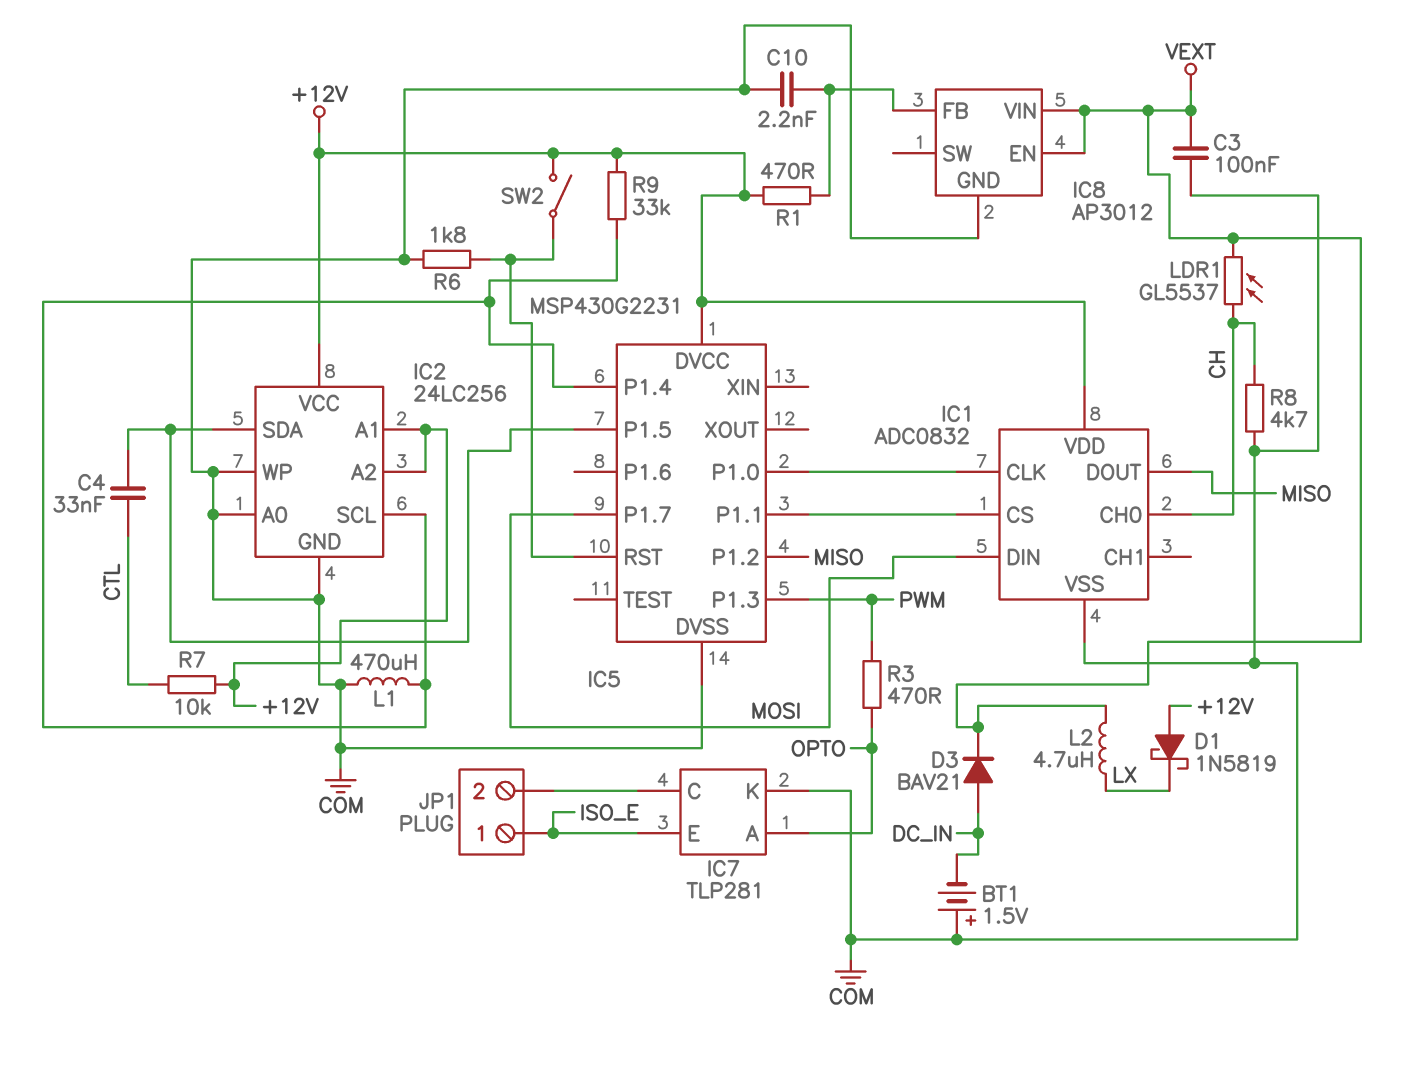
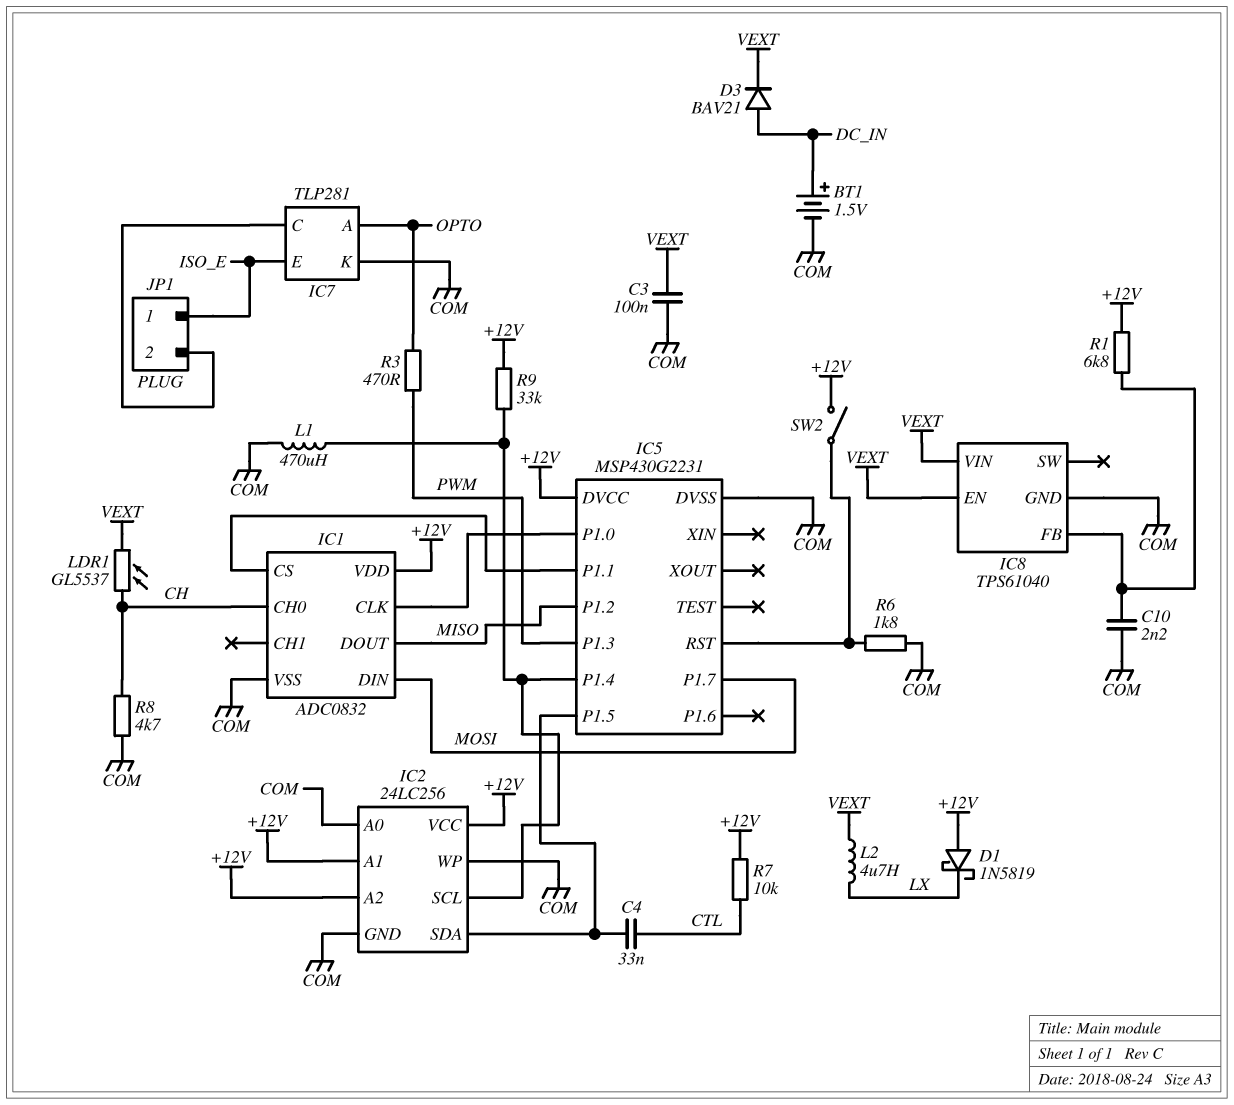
BT1: 1.5V (plus COM, minus DC_IN) -> 1.5V (plus DC_IN, minus COM)
IC8: AP3012 -> TPS61040
R1: 470 (+12V, IC8/FB) -> 6.8k (+12V, IC8/FB)

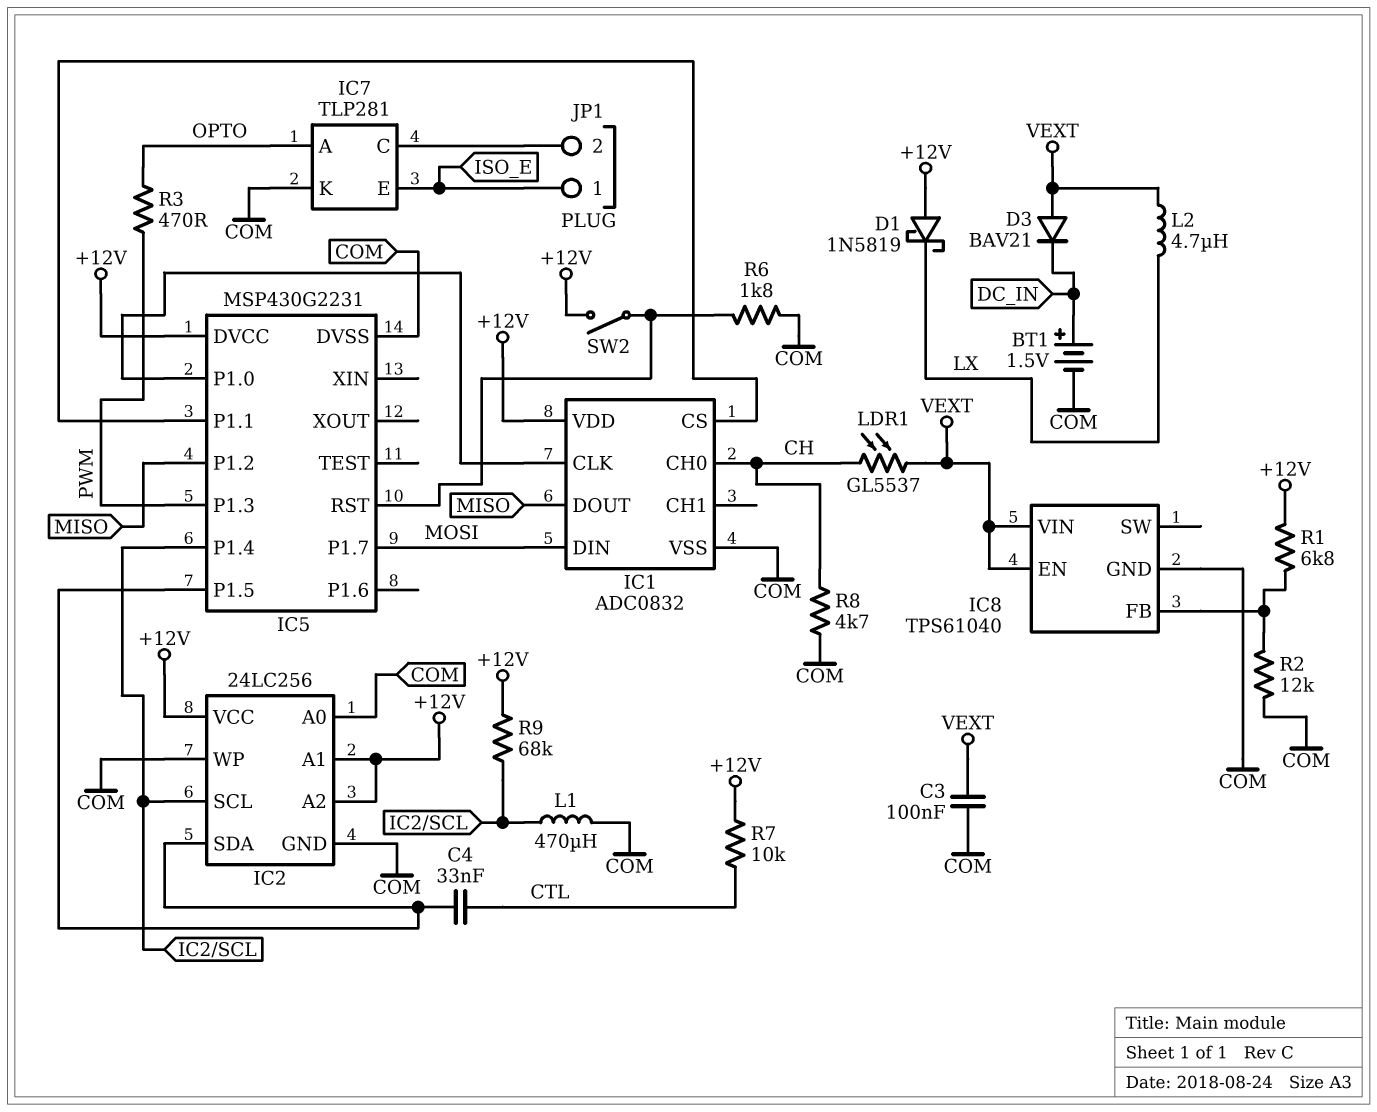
C10: 2.2nF (COM, IC8/FB) -> none
D3: diode BAV21 (A DC_IN, K VEXT) -> diode BAV21 (A VEXT, K DC_IN)
R2: none -> 12k (COM, IC8/FB)
R9: 33k (+12V, IC2/SCL) -> 68k (+12V, IC2/SCL)

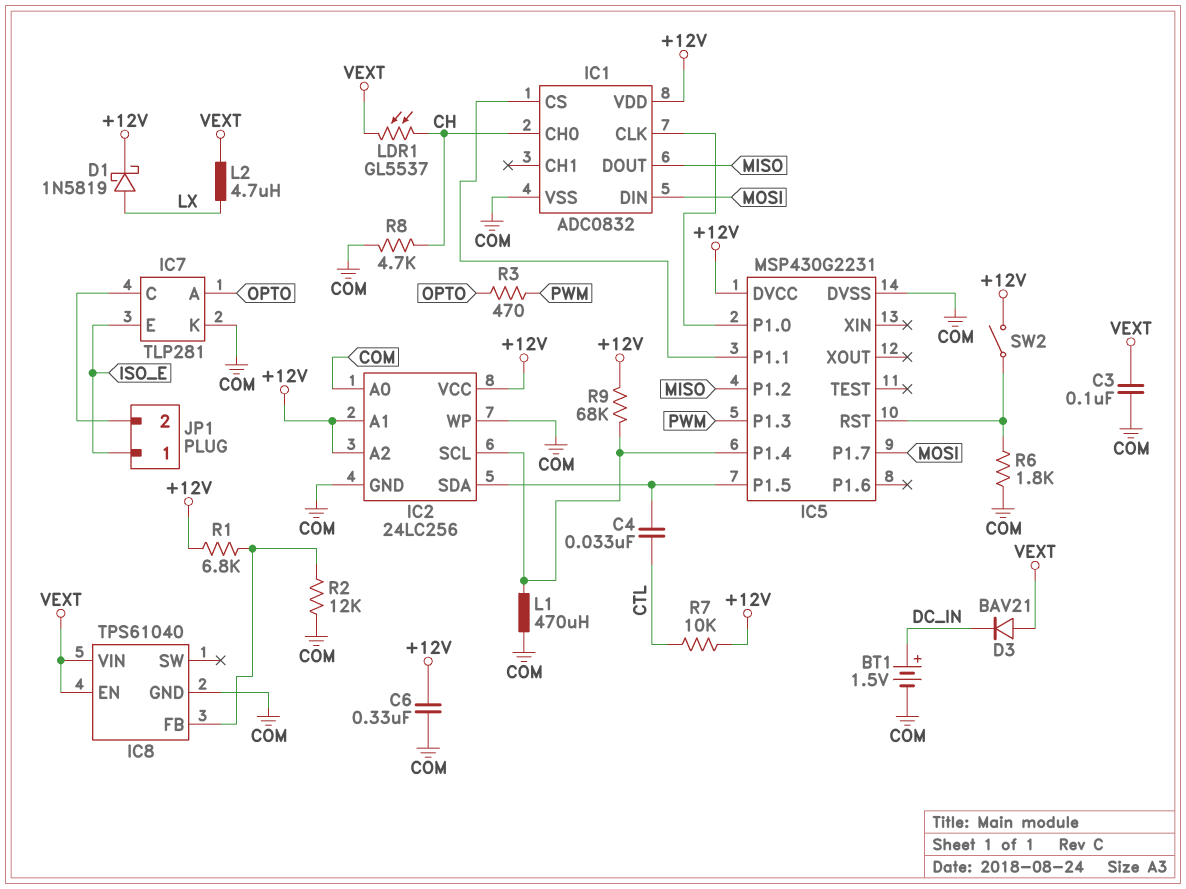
C6: none -> 330nF (+12V, COM)
D1: schottky 1N5819 (A +12V, K LX) -> schottky 1N5819 (A LX, K +12V)

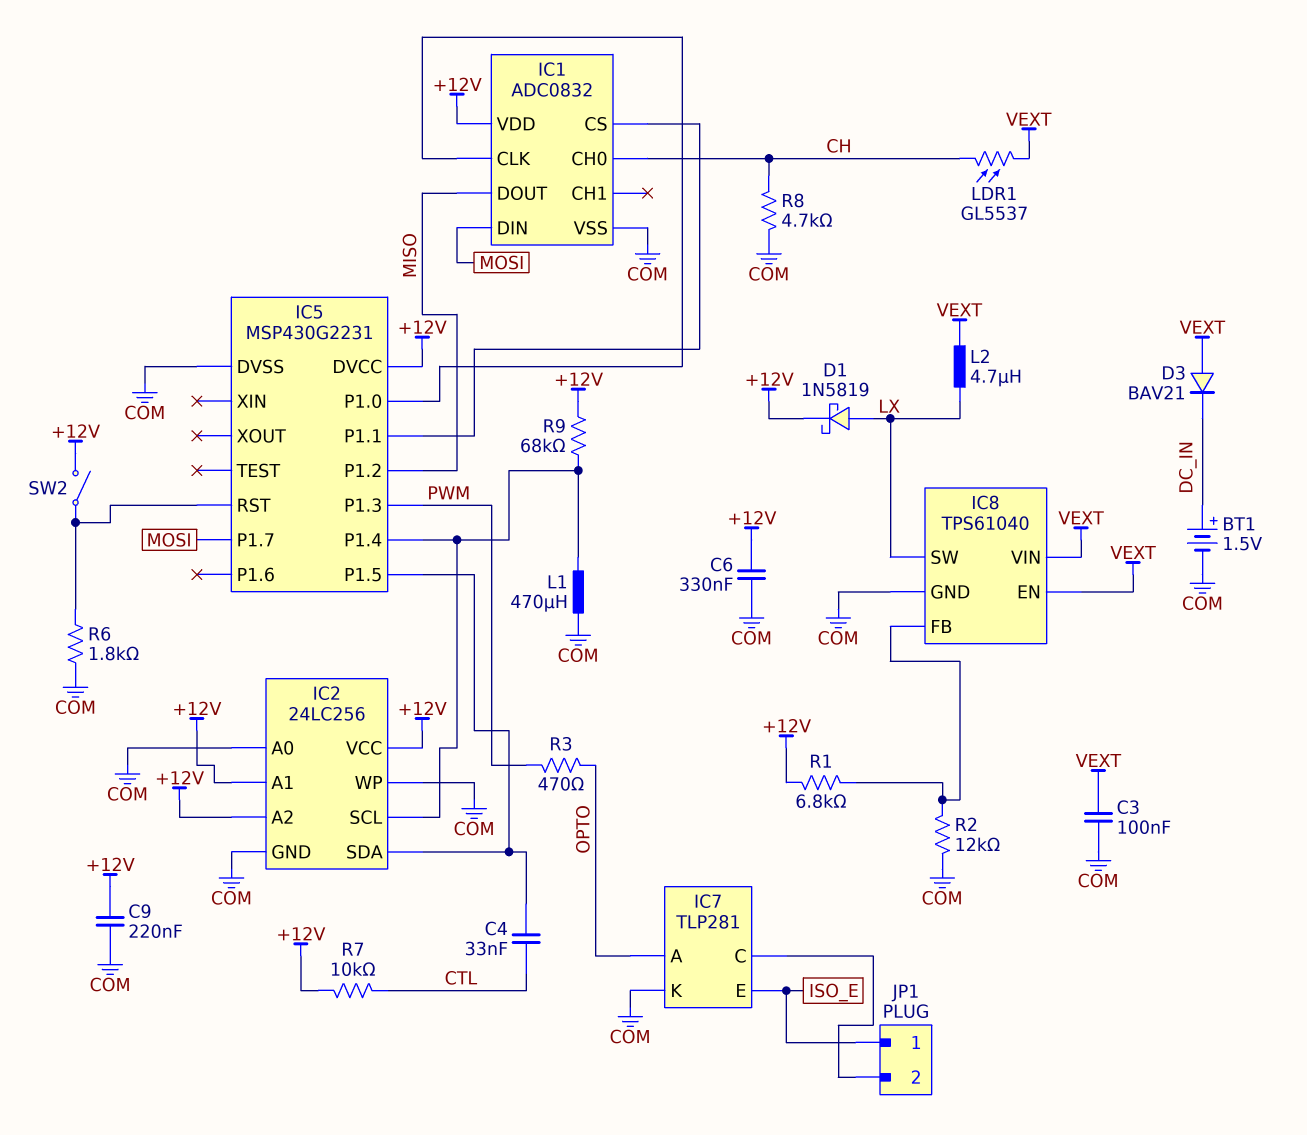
C9: none -> 220nF (+12V, COM)
IC8 pin SW: none -> LX

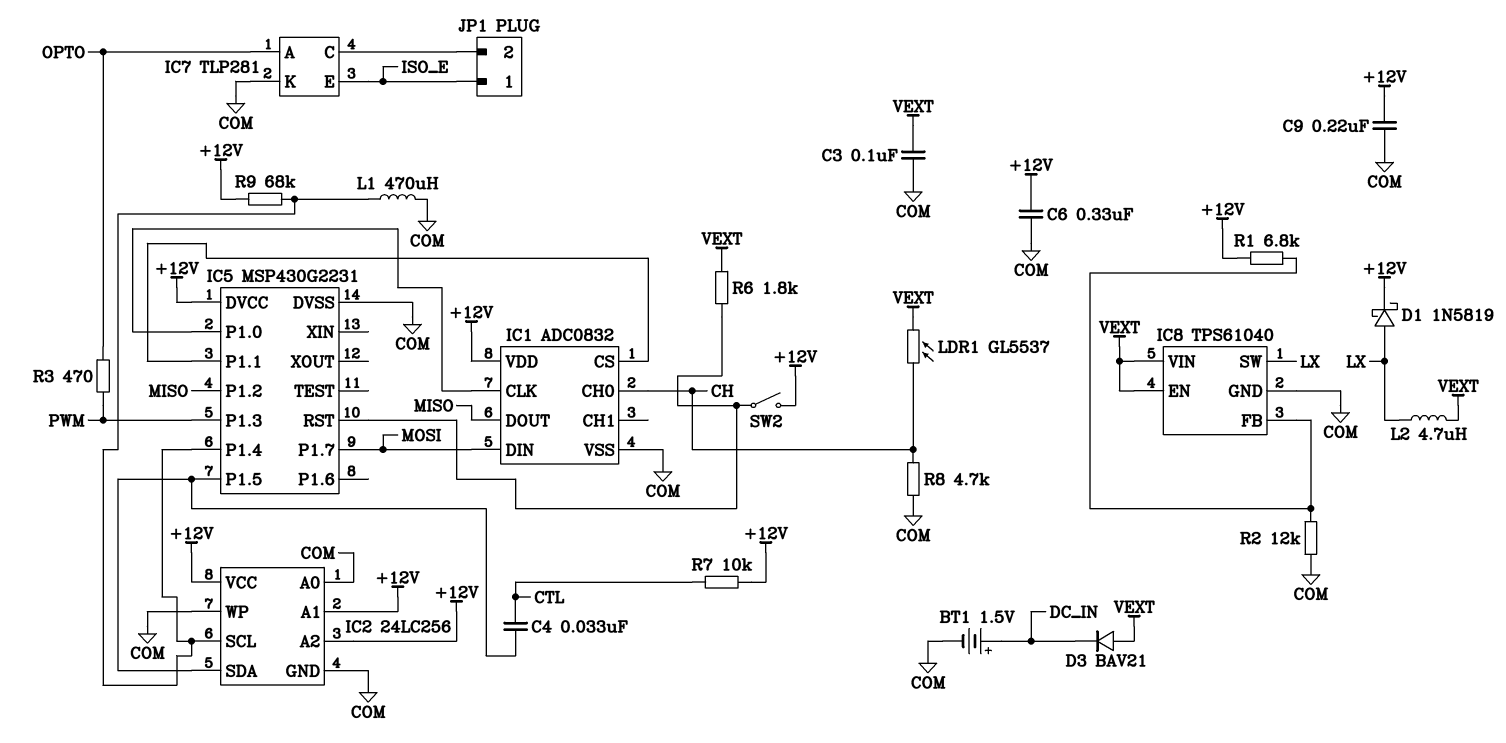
R6: 1.8k (COM, IC5/RST) -> 1.8k (IC5/RST, VEXT)

